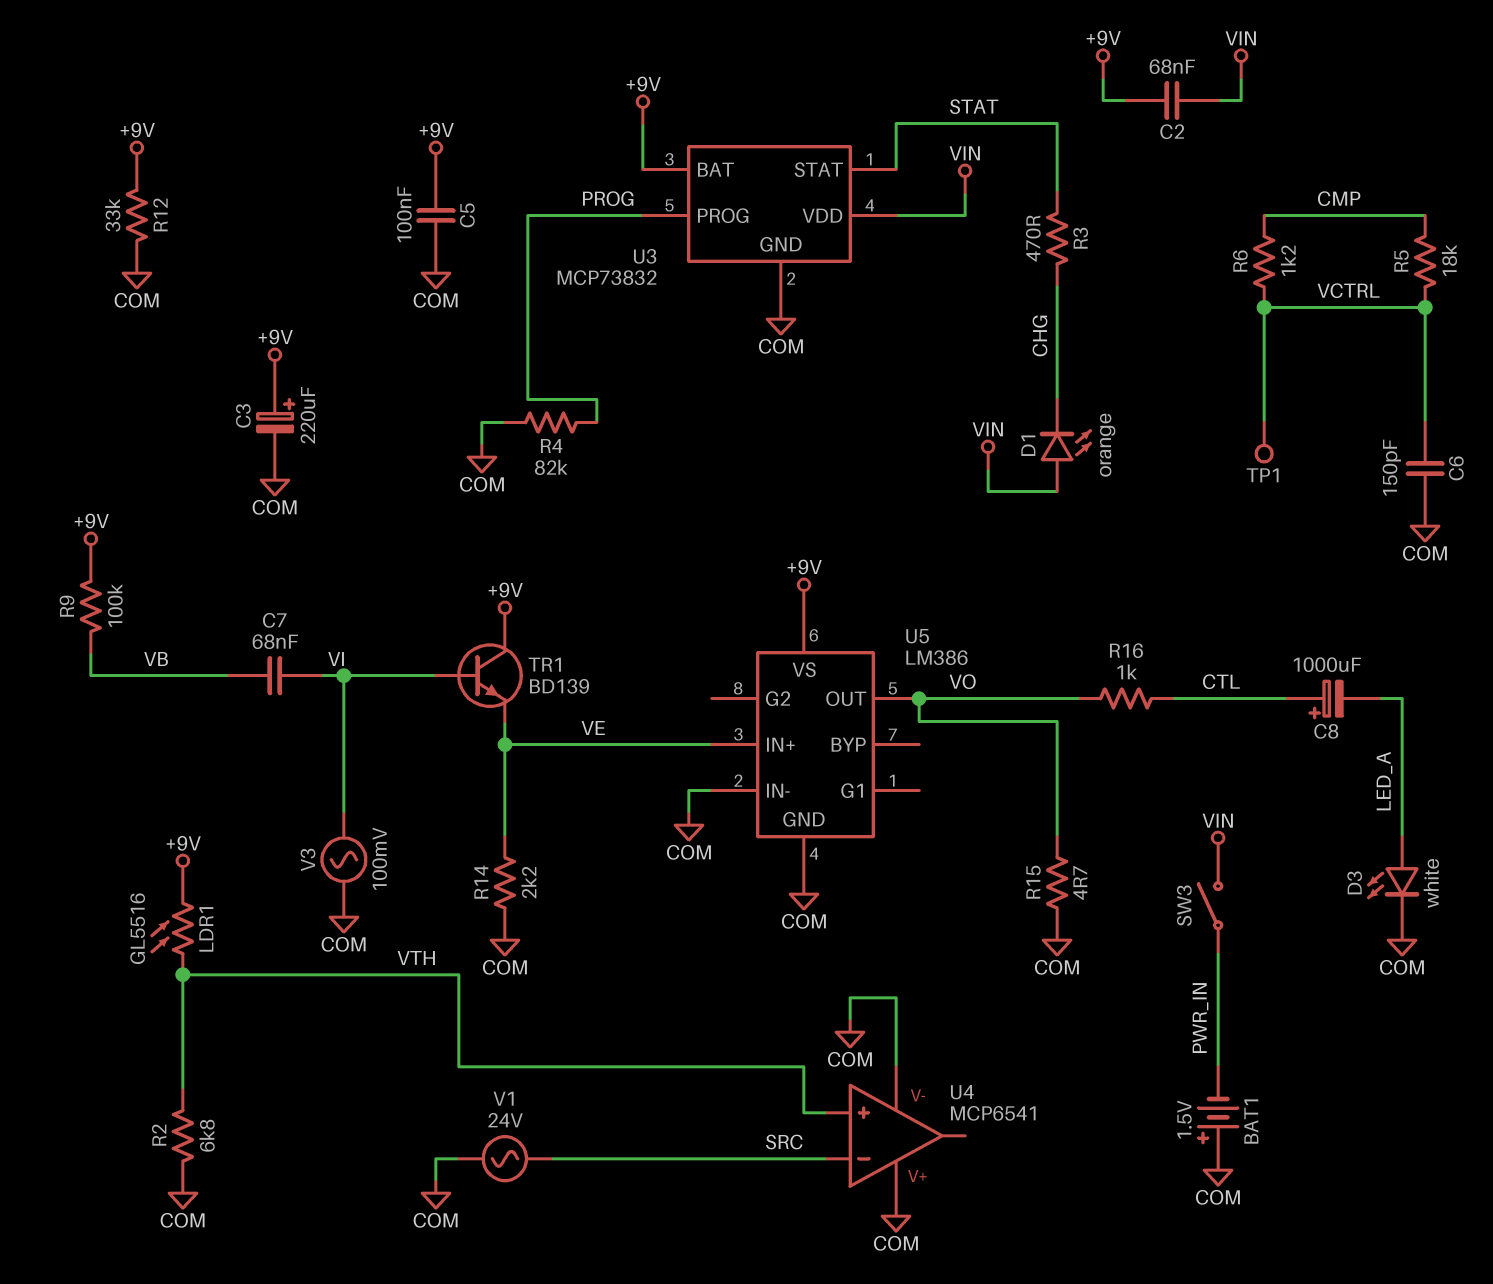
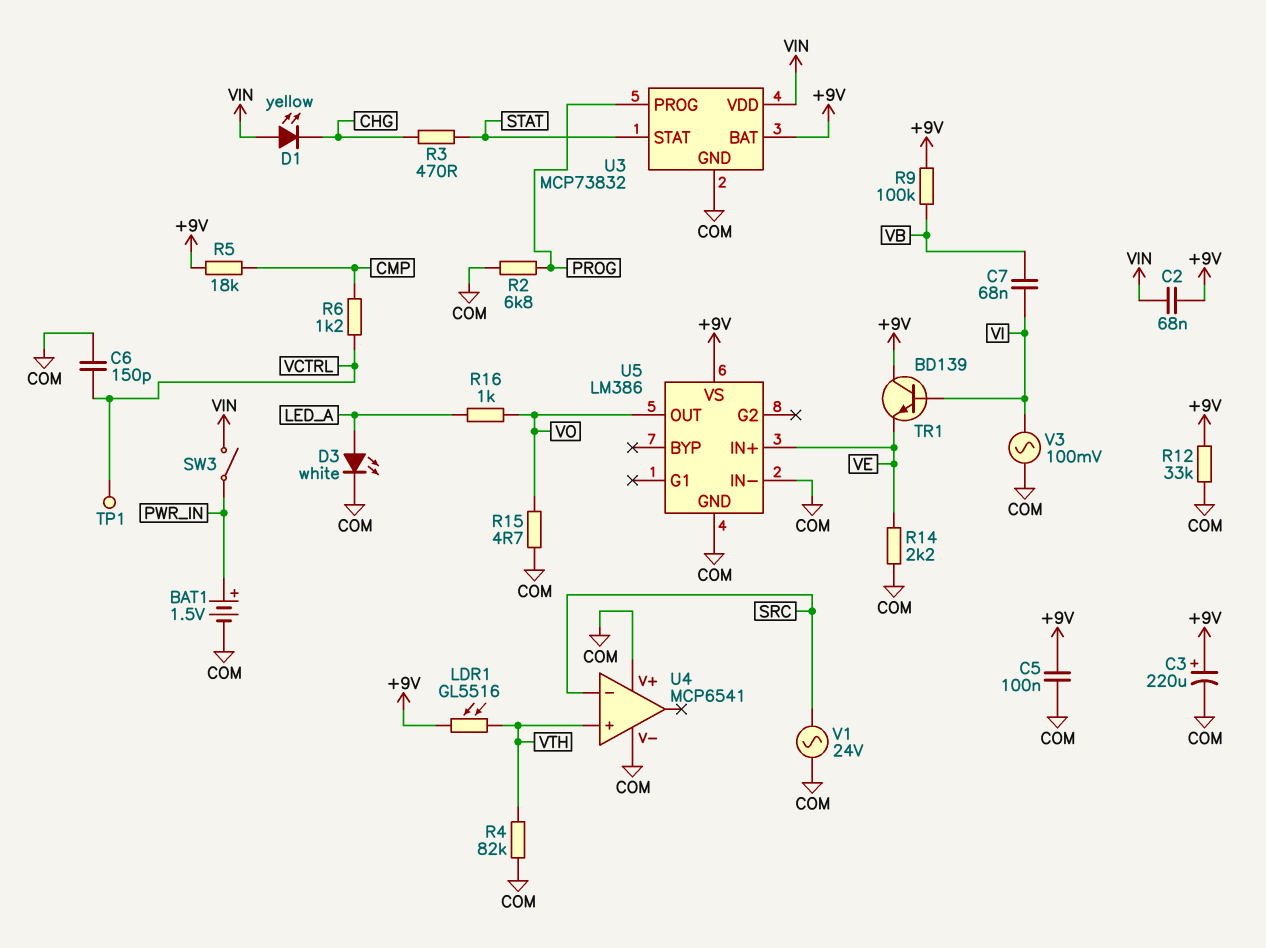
BAT1: 1.5V (plus COM, minus PWR_IN) -> 1.5V (plus PWR_IN, minus COM)
C8: 1000uF (plus CTL, minus LED_A) -> none
D1: LED orange (A VIN, K CHG) -> LED yellow (A VIN, K CHG)
R2: 6.8k (COM, VTH) -> 6.8k (COM, PROG)
R4: 82k (COM, PROG) -> 82k (COM, VTH)
R5: 18k (CMP, VCTRL) -> 18k (+9V, CMP)
R16: 1k (CTL, VO) -> 1k (LED_A, VO)

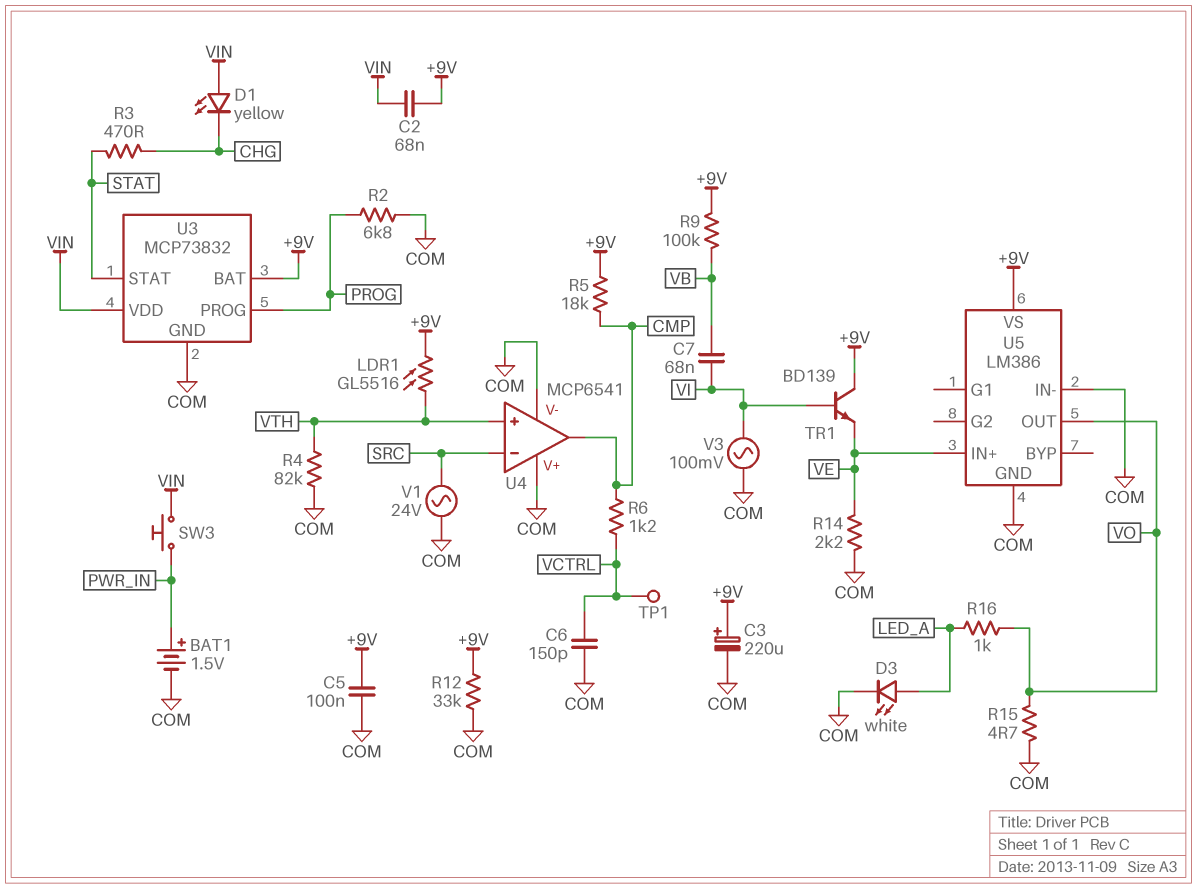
SW3: switch (PWR_IN, VIN) -> button (PWR_IN, VIN)
U4 pin out: none -> CMP

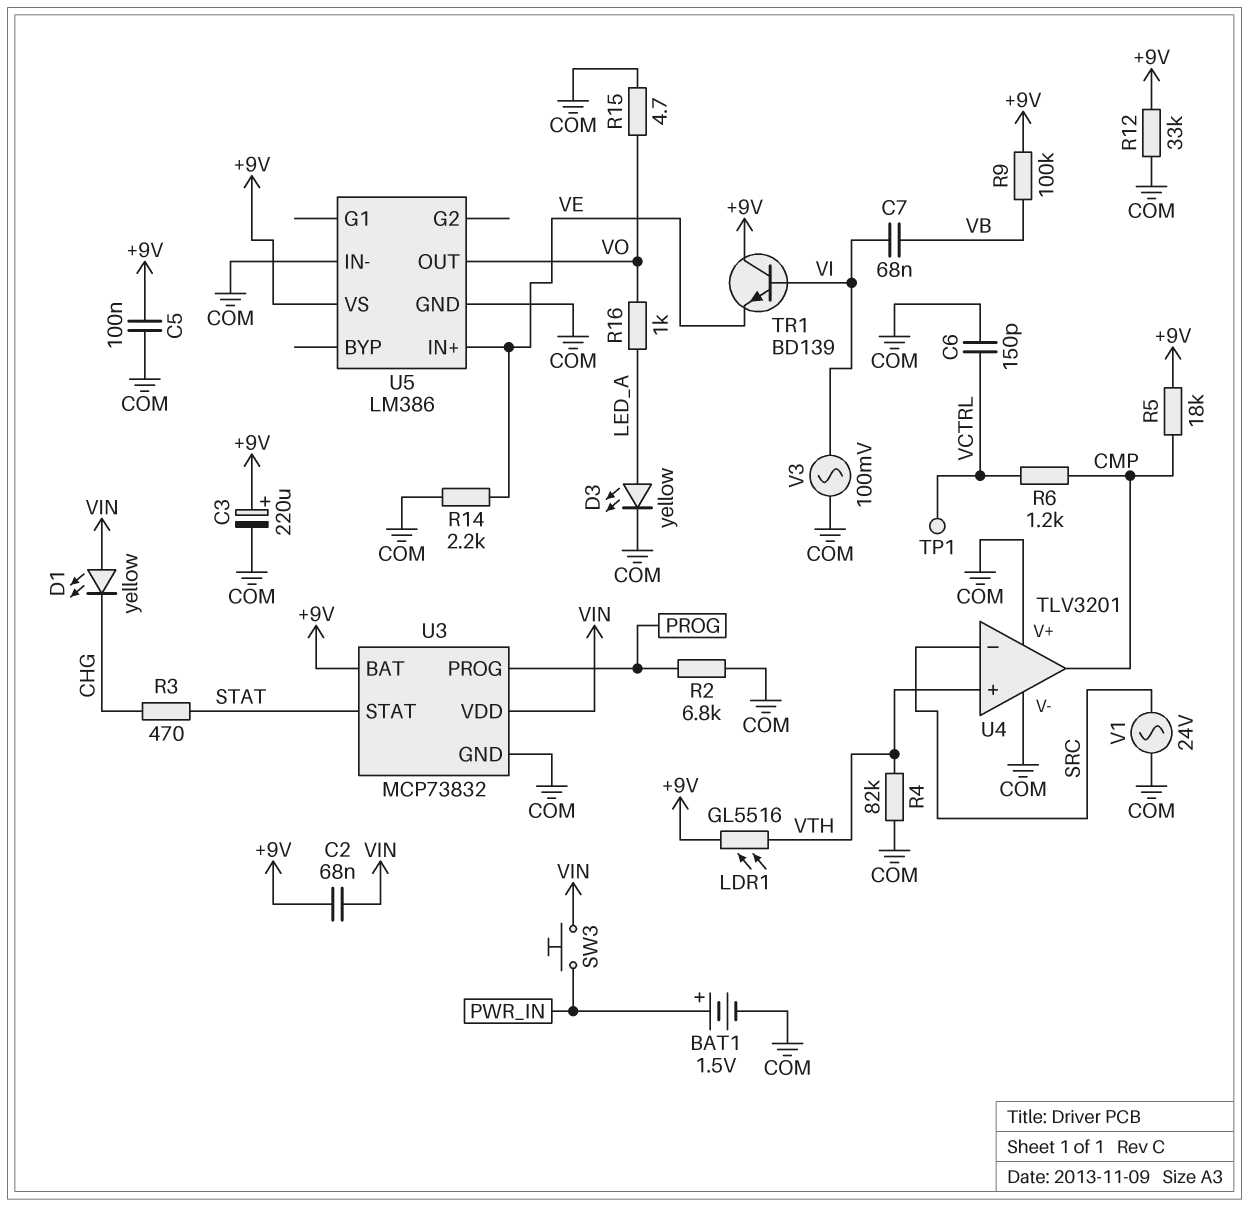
D3: LED white (A LED_A, K COM) -> LED yellow (A LED_A, K COM)
U4: MCP6541 -> TLV3201

